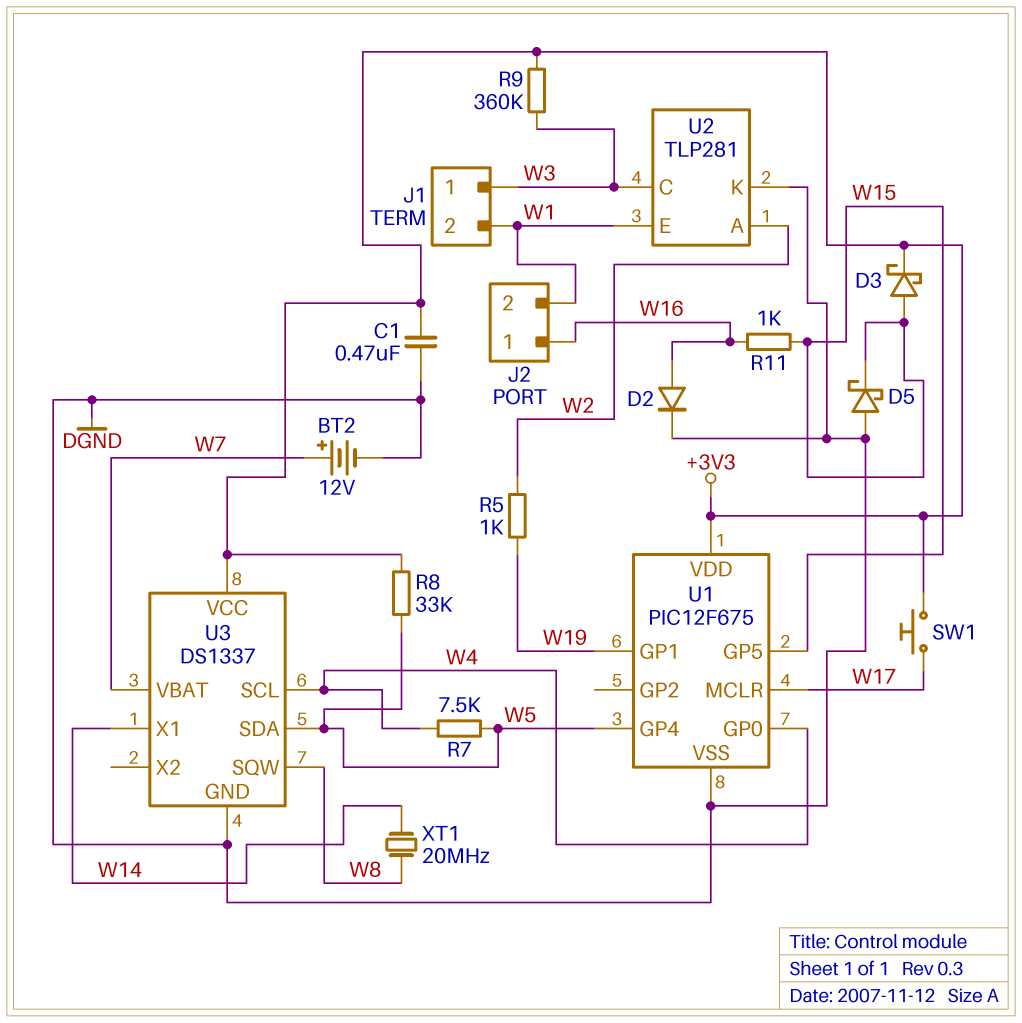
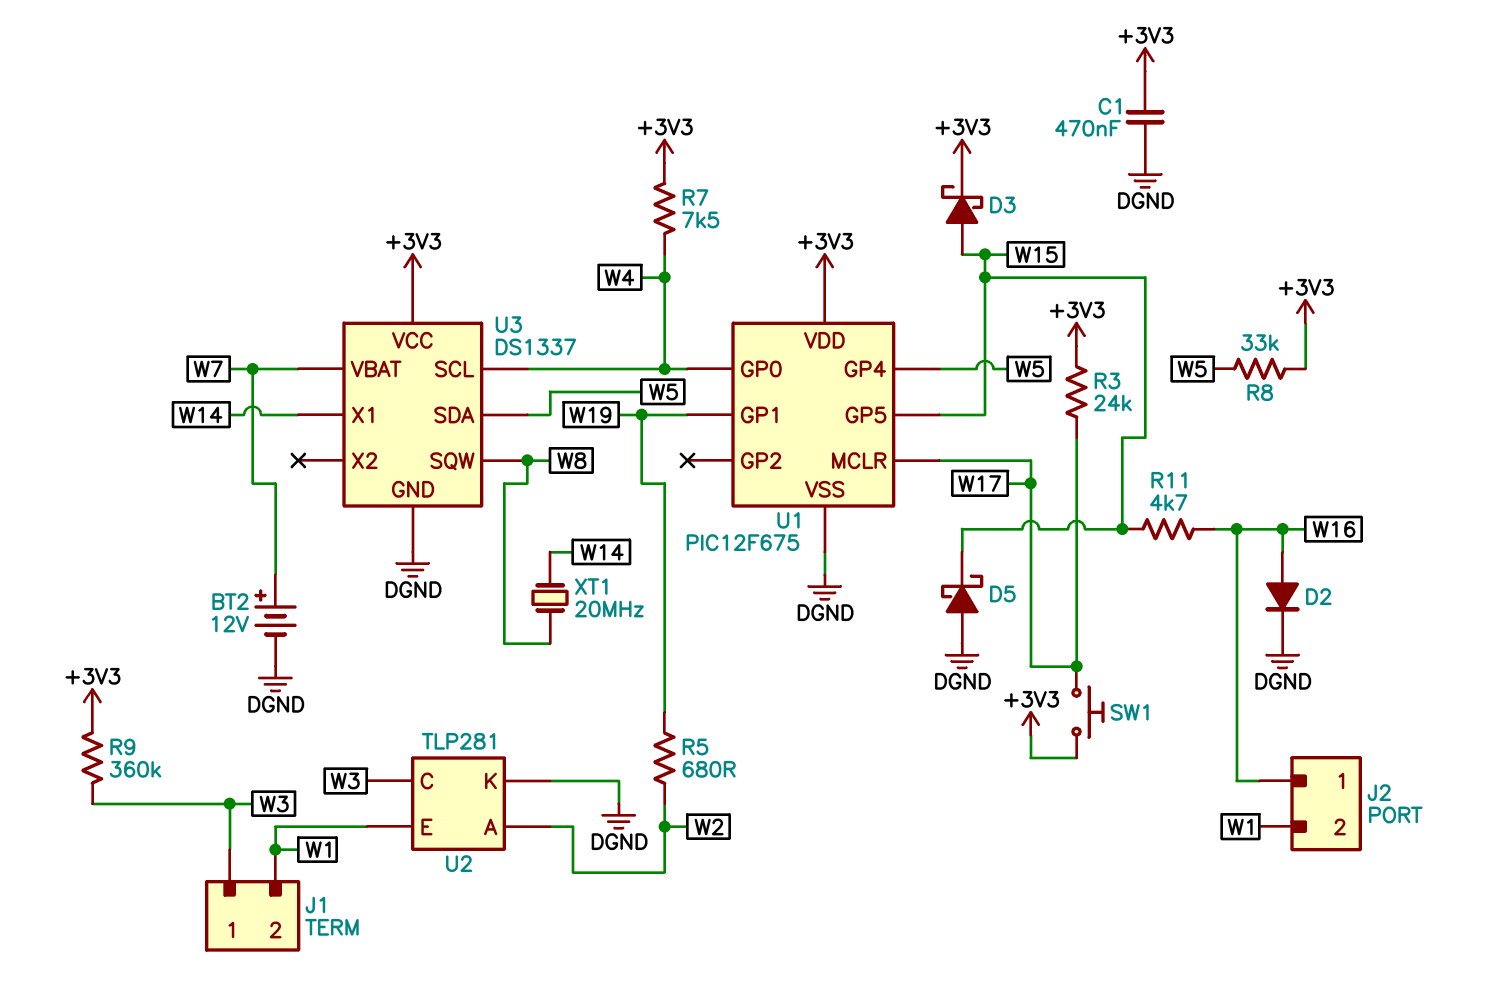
R3: none -> 24k (+3V3, W17)
R5: 1k (W2, W19) -> 680 (W2, W19)
R7: 7.5k (W4, W5) -> 7.5k (+3V3, W4)
R11: 1k (W15, W16) -> 4.7k (W15, W16)

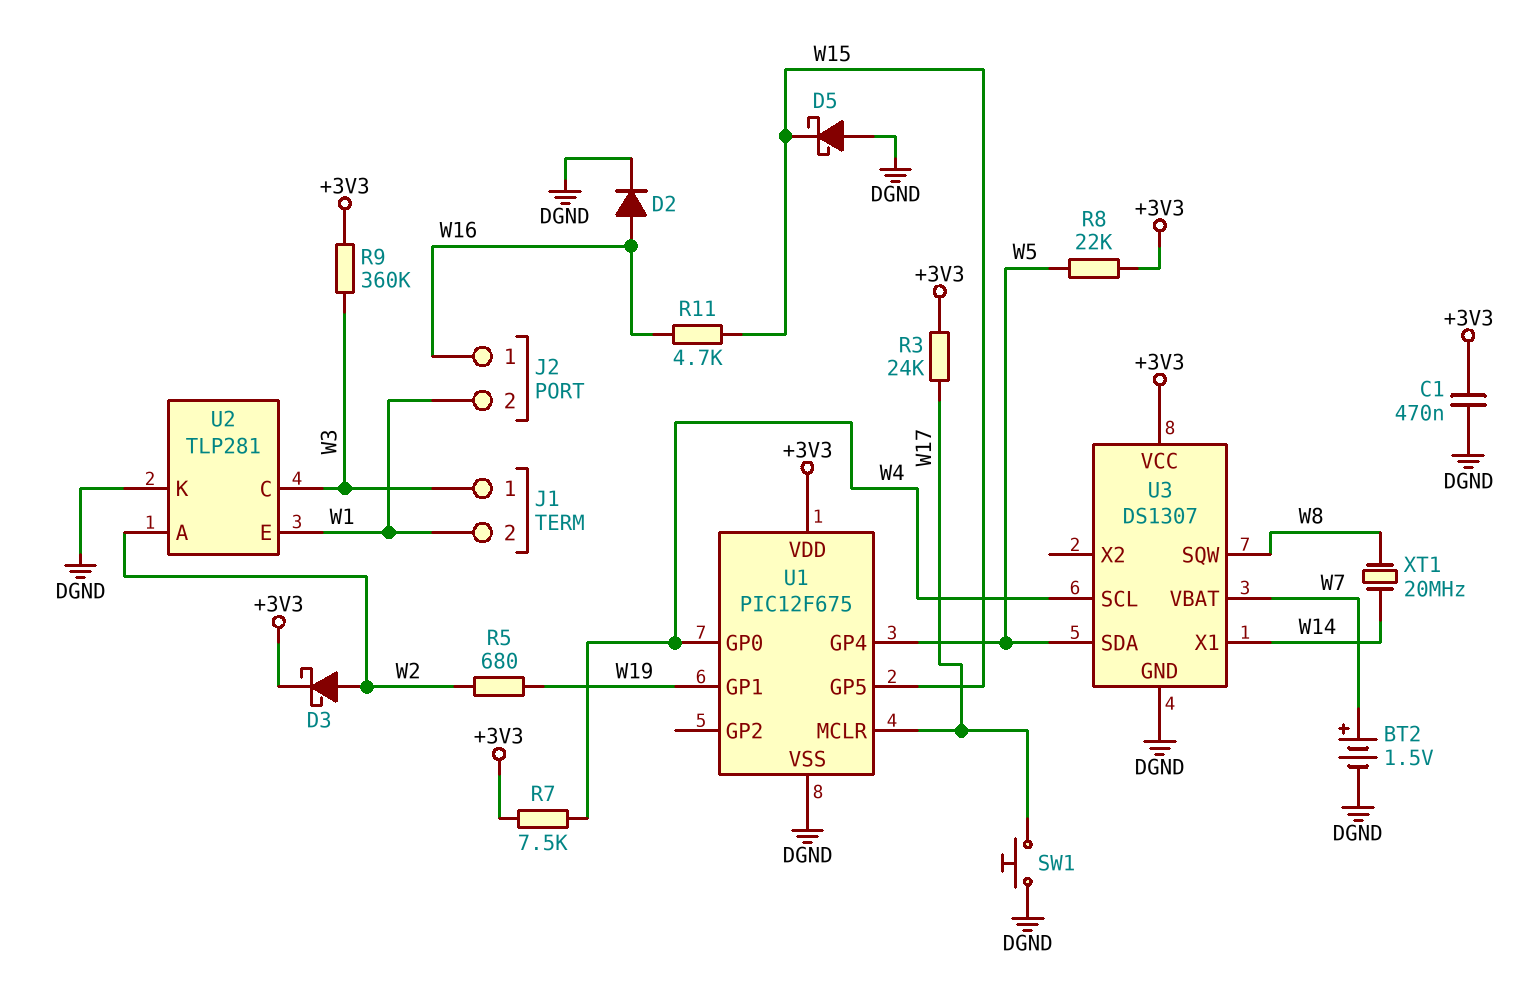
BT2: 12V (plus W7, minus DGND) -> 1.5V (plus W7, minus DGND)
D3: schottky (A W15, K +3V3) -> schottky (A W2, K +3V3)
R8: 33k (+3V3, W5) -> 22k (+3V3, W5)
SW1: button (+3V3, W17) -> button (DGND, W17)
U3: DS1337 -> DS1307

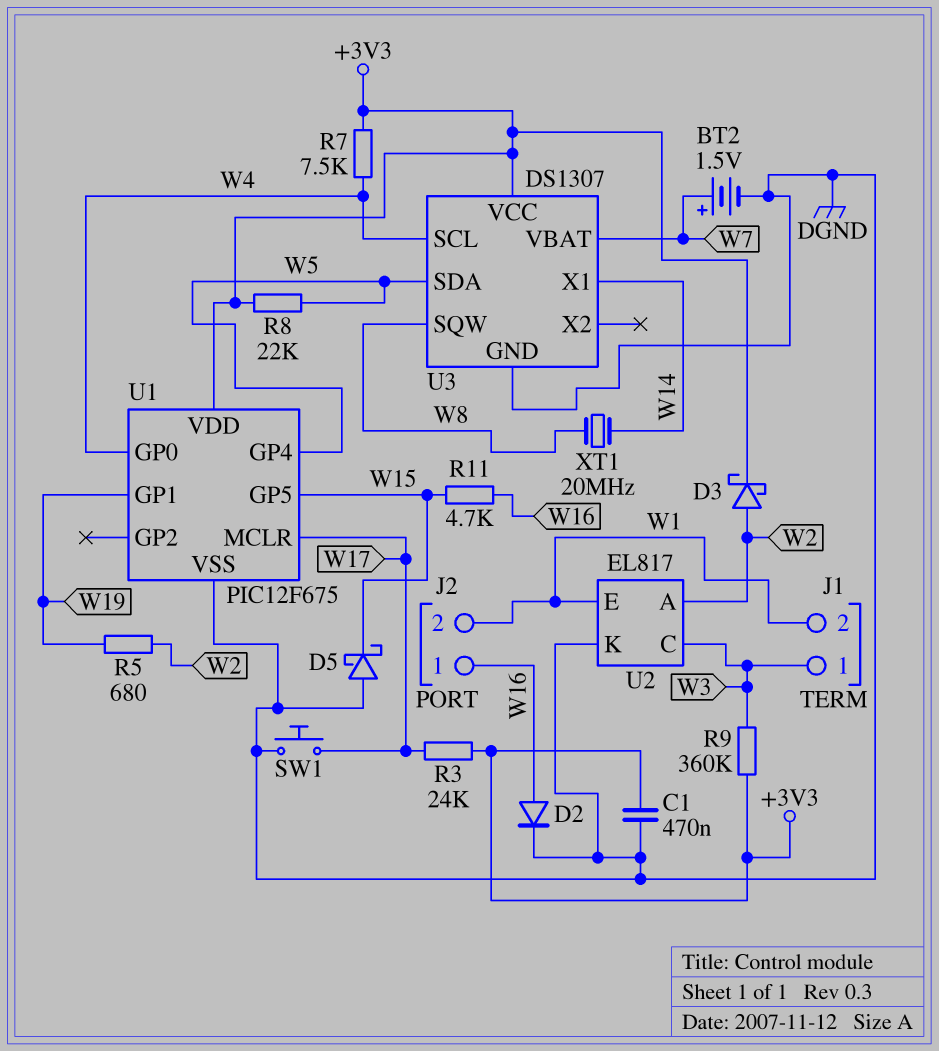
U2: TLP281 -> EL817

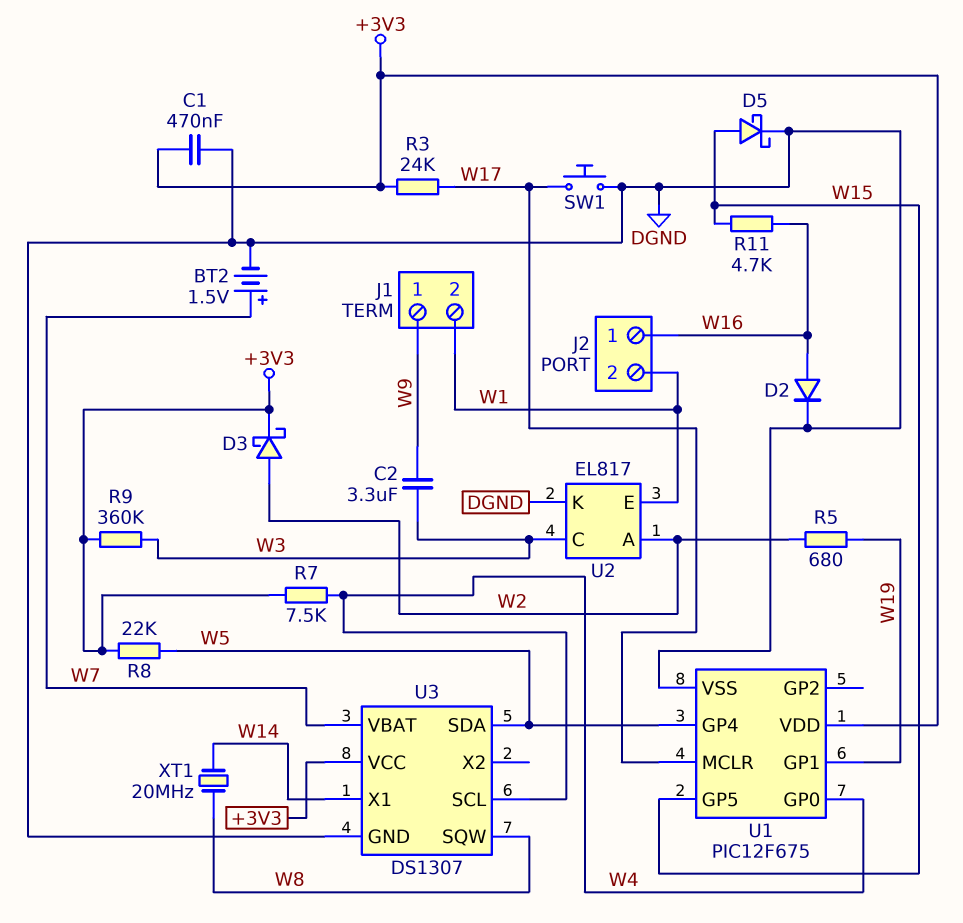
C2: none -> 3.3uF (W3, W9)
D5: schottky (A DGND, K W15) -> schottky (A W15, K DGND)
J1 pin 1: W3 -> W9

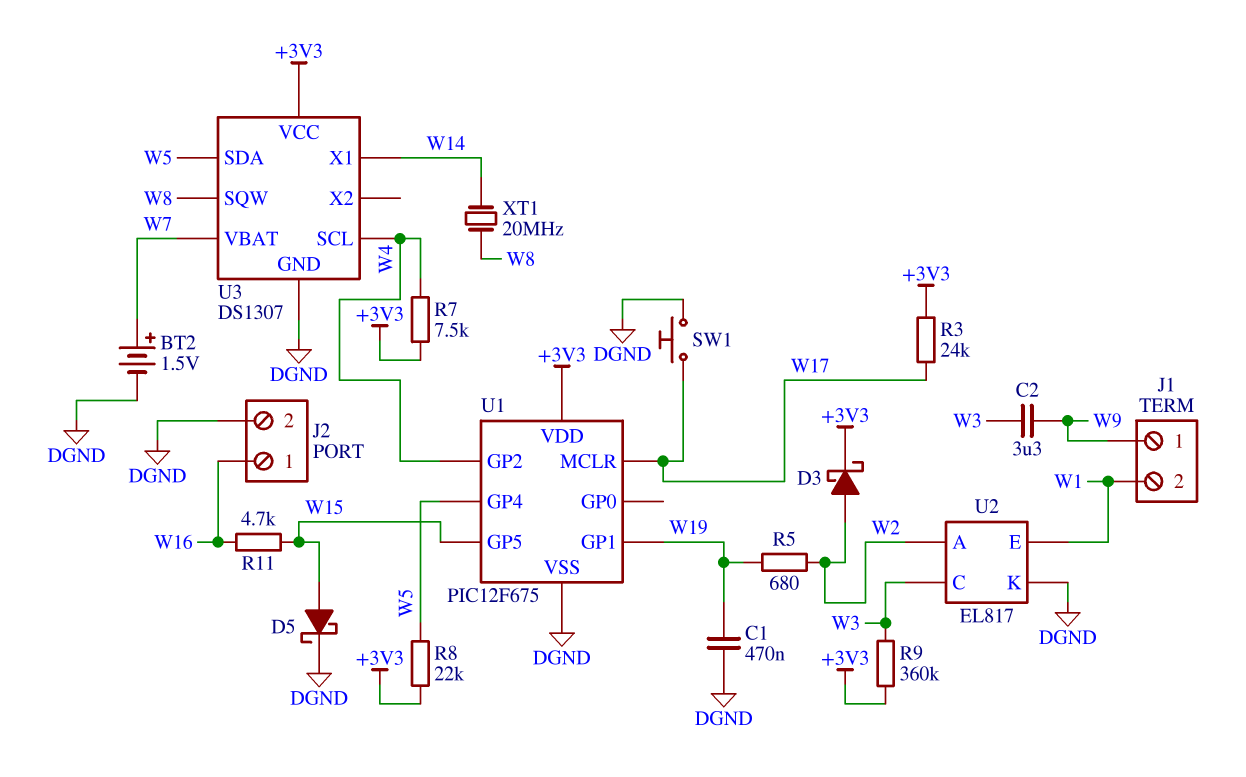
C1: 470nF (+3V3, DGND) -> 470nF (DGND, W19)
D2: diode (A W16, K DGND) -> none
J2 pin 2: W1 -> DGND
U1 pin GP0: W4 -> none
U1 pin GP2: none -> W4

